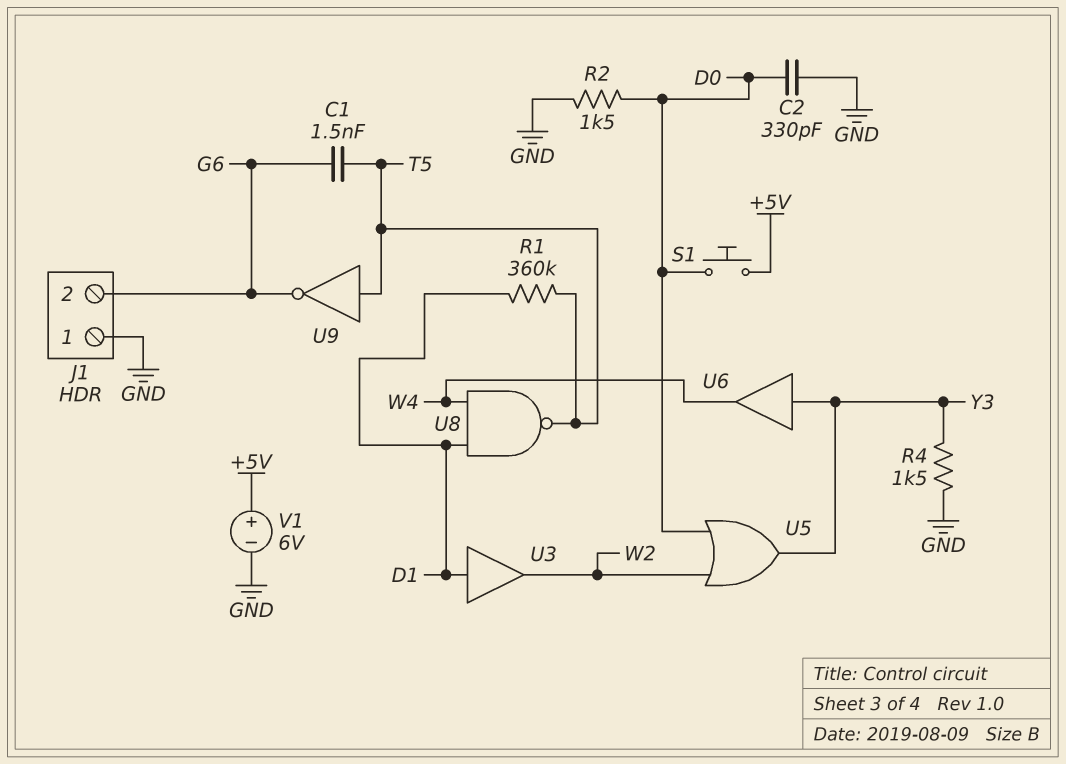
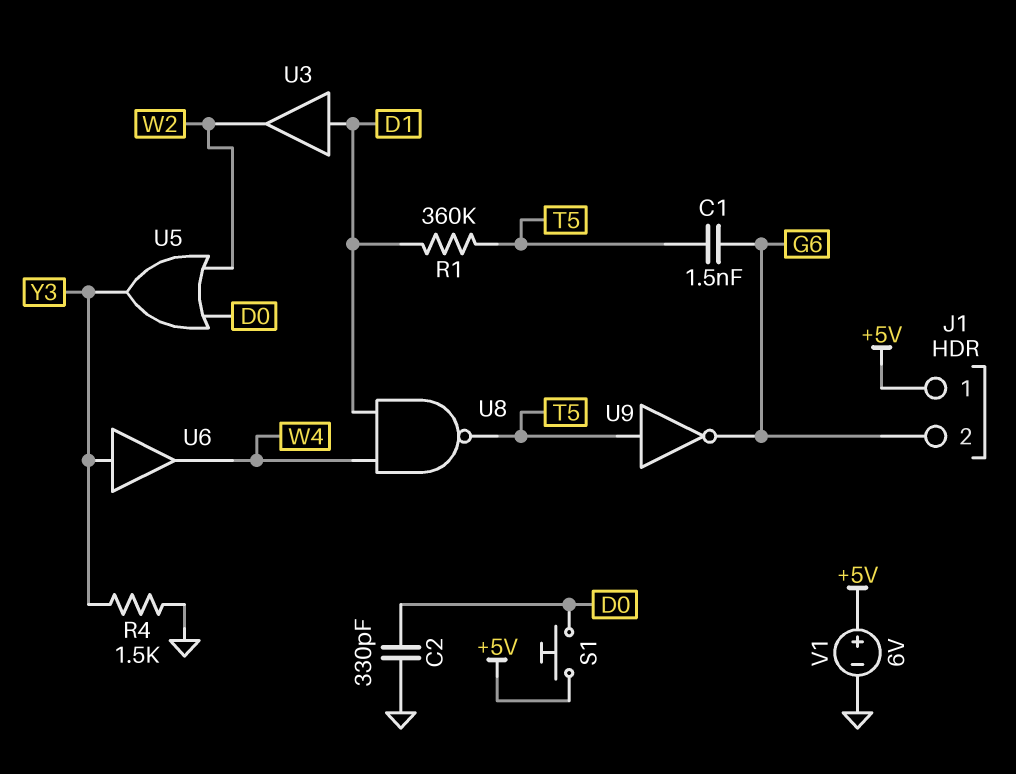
J1 pin 1: GND -> +5V
R2: 1.5k (D0, GND) -> none

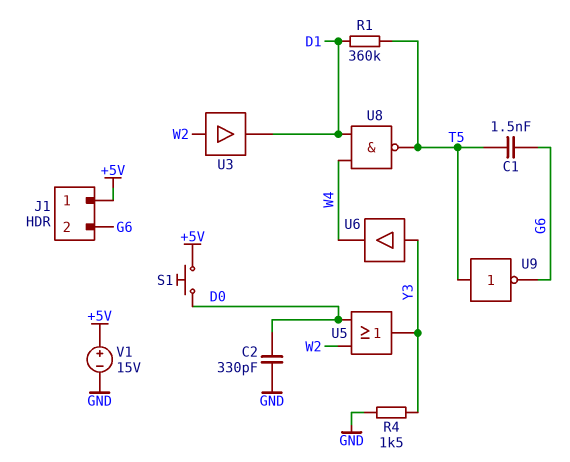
U3: buffer (in D1, out W2) -> buffer (in W2, out D1)
V1: 6V (plus +5V, minus GND) -> 15V (plus +5V, minus GND)

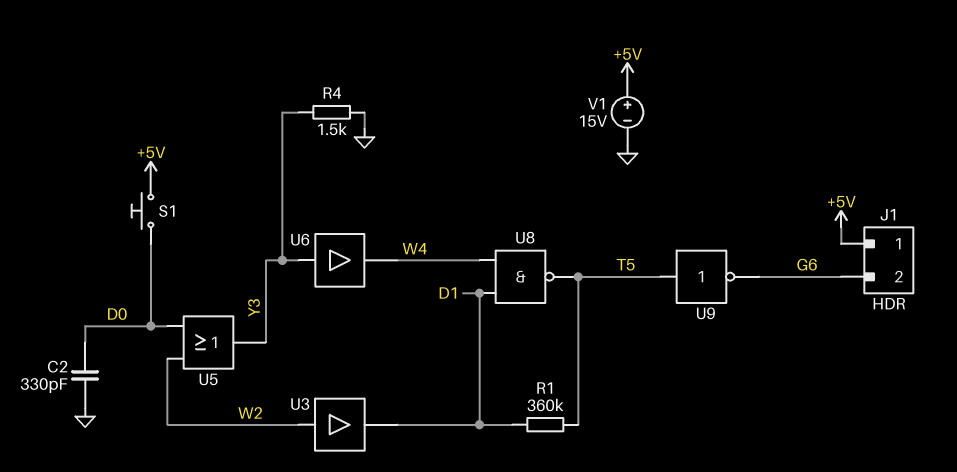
C1: 1.5nF (G6, T5) -> none

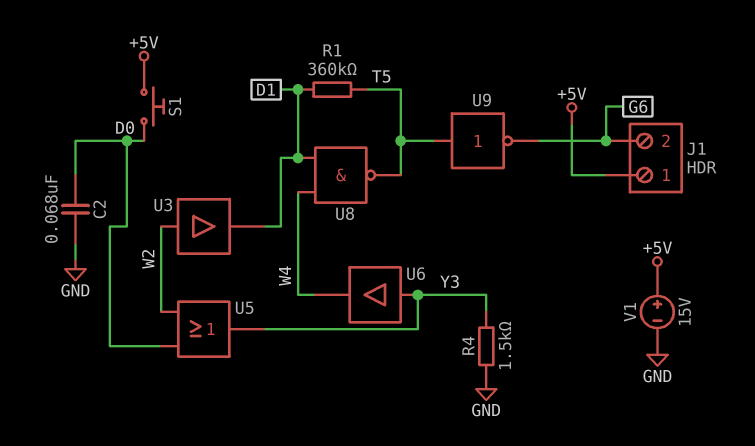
C2: 330pF (D0, GND) -> 68nF (D0, GND)

